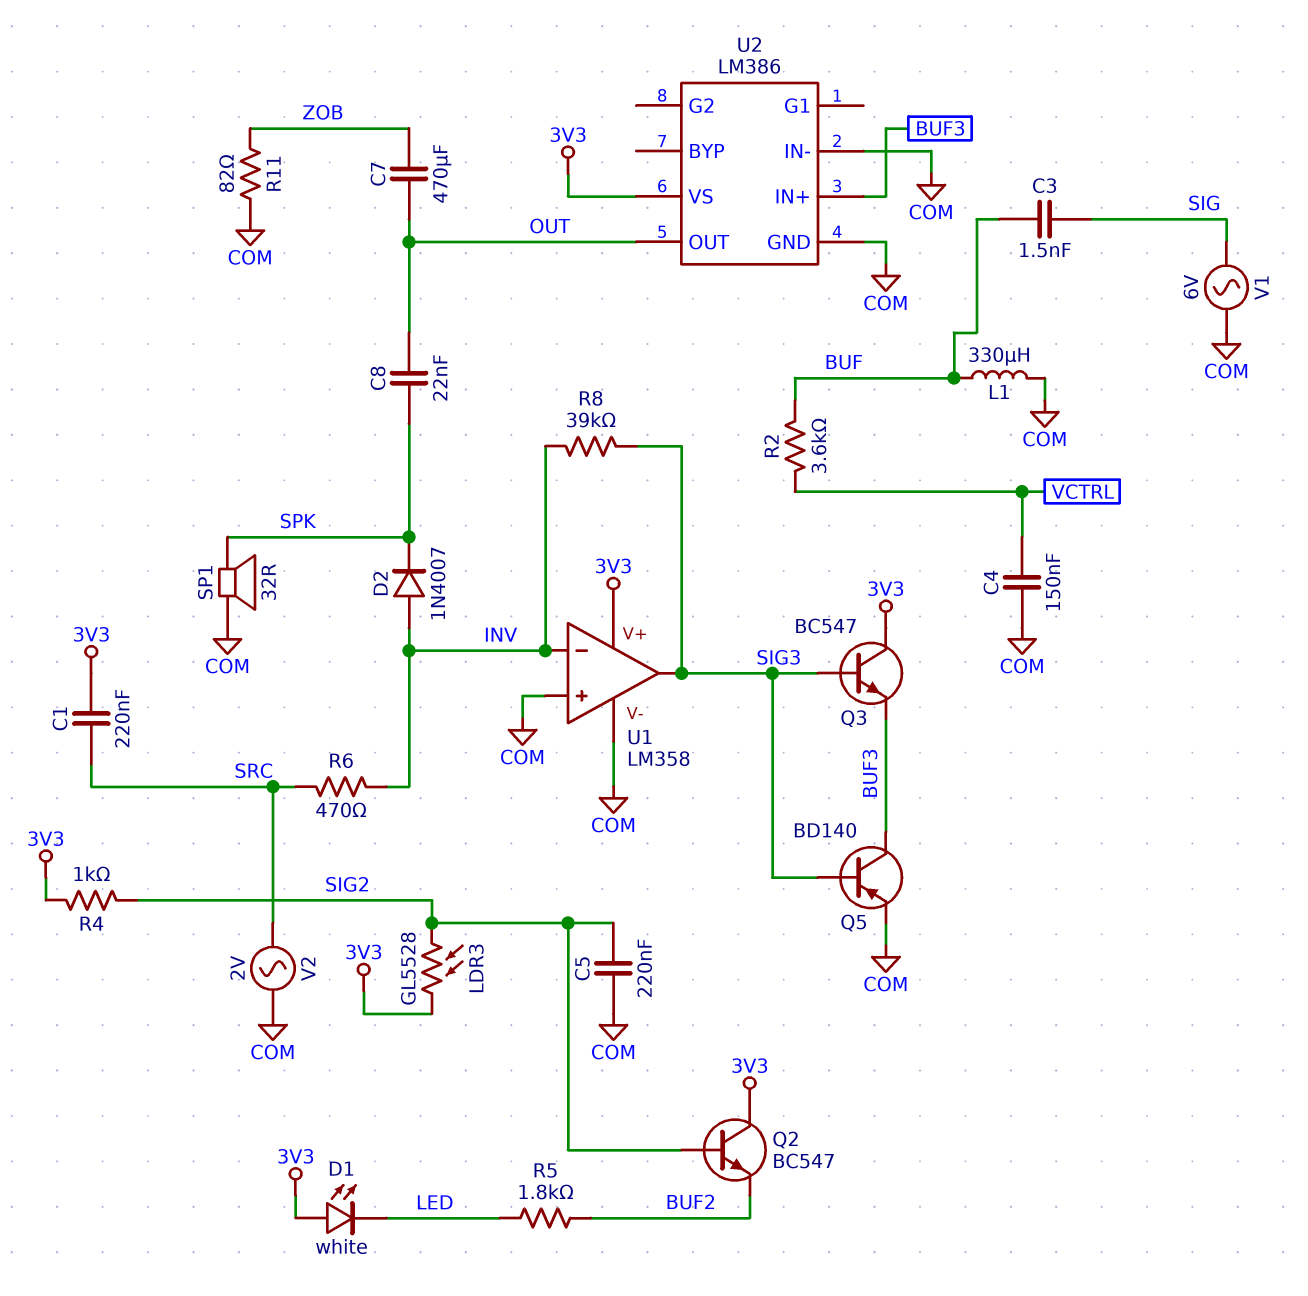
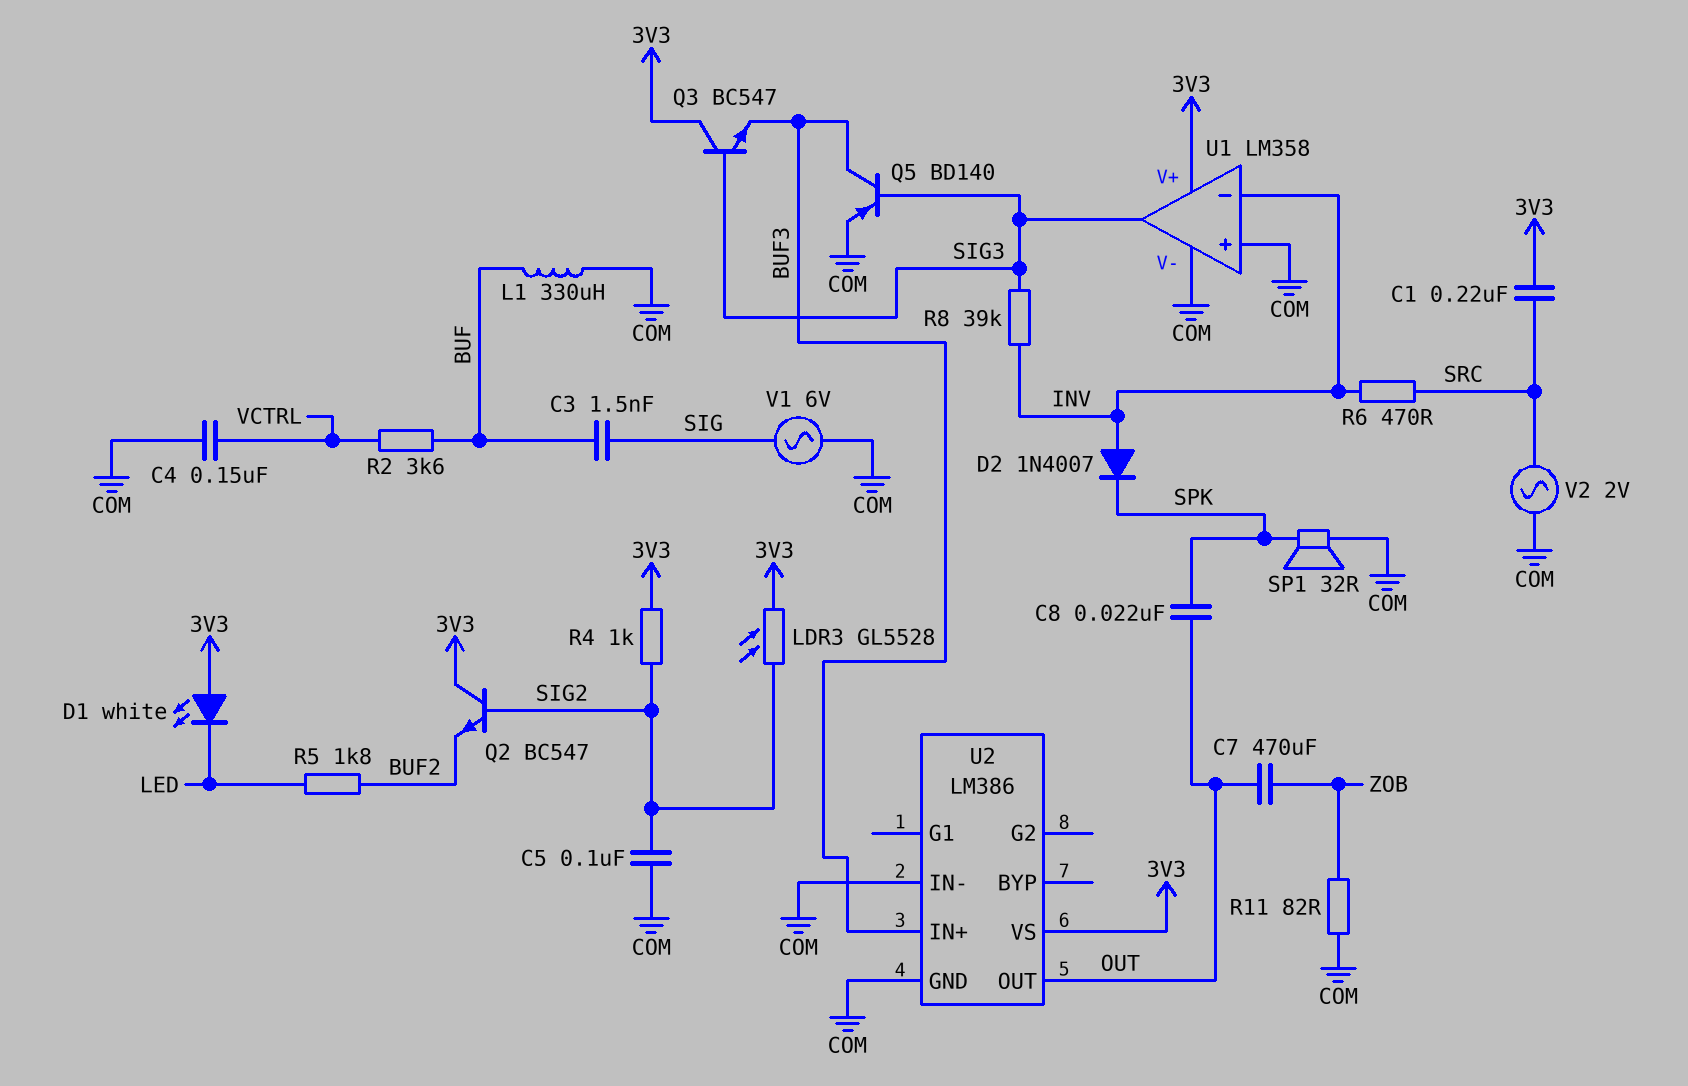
C5: 220nF (COM, SIG2) -> 100nF (COM, SIG2)

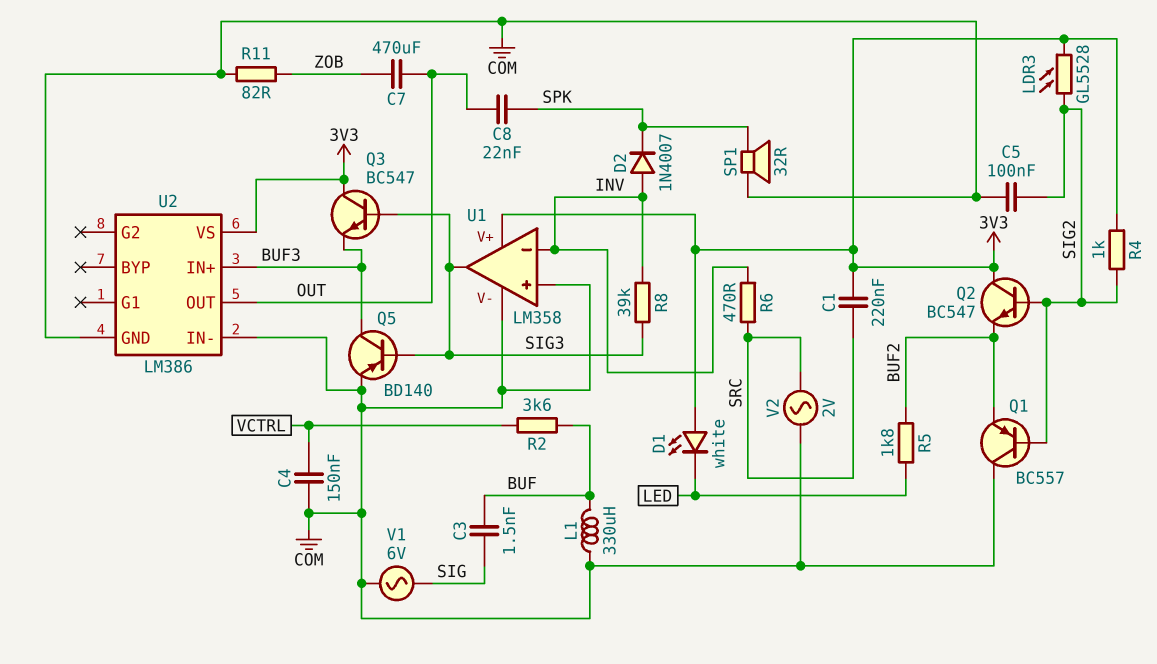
Q1: none -> PNP BC557 (B SIG2, C COM, E BUF2)

